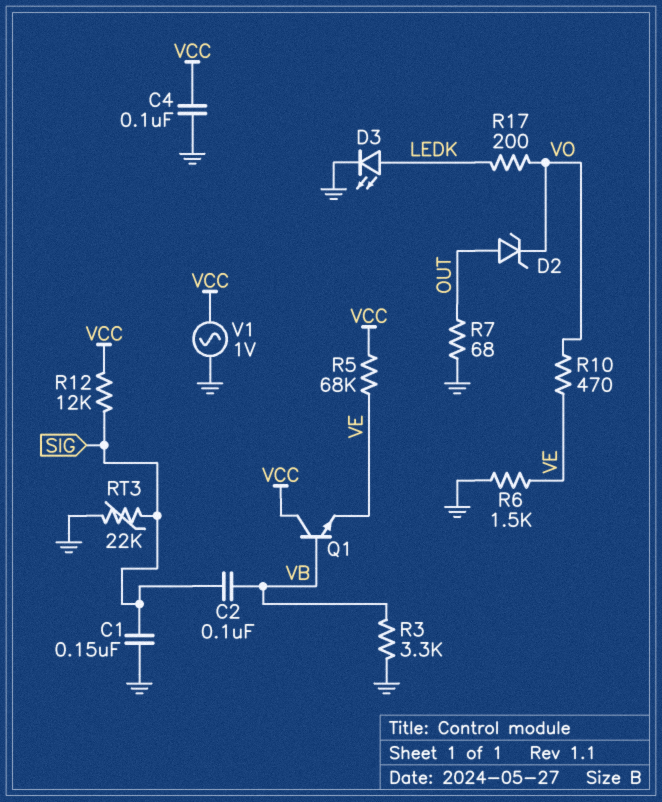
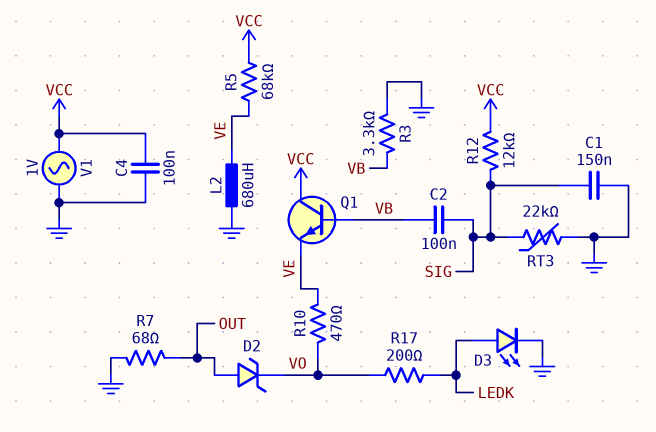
L2: none -> 680uH (GND, VE)
R6: 1.5k (GND, VE) -> none

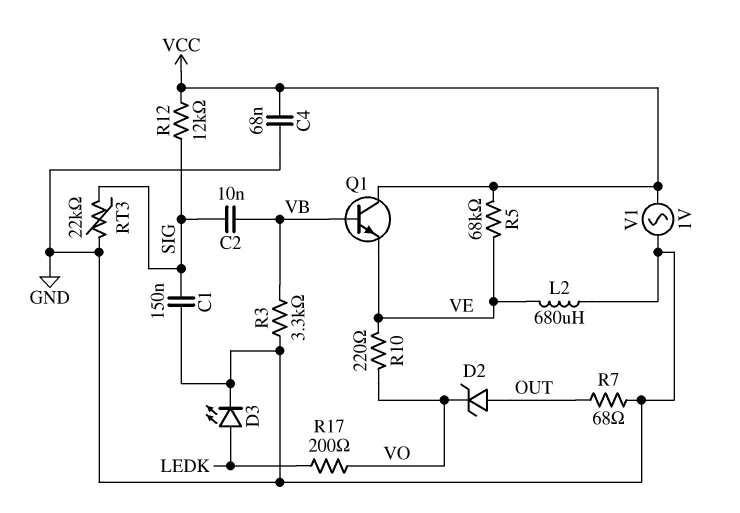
C2: 100nF (SIG, VB) -> 10nF (SIG, VB)
C4: 100nF (GND, VCC) -> 68nF (GND, VCC)
R10: 470 (VE, VO) -> 220 (VE, VO)

